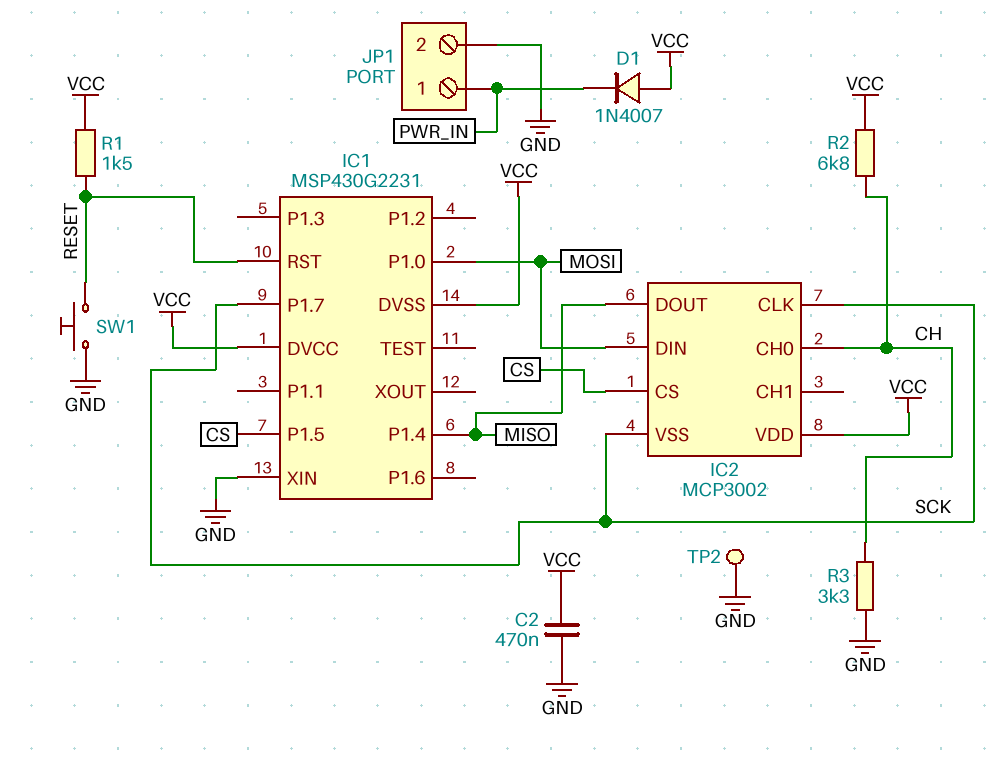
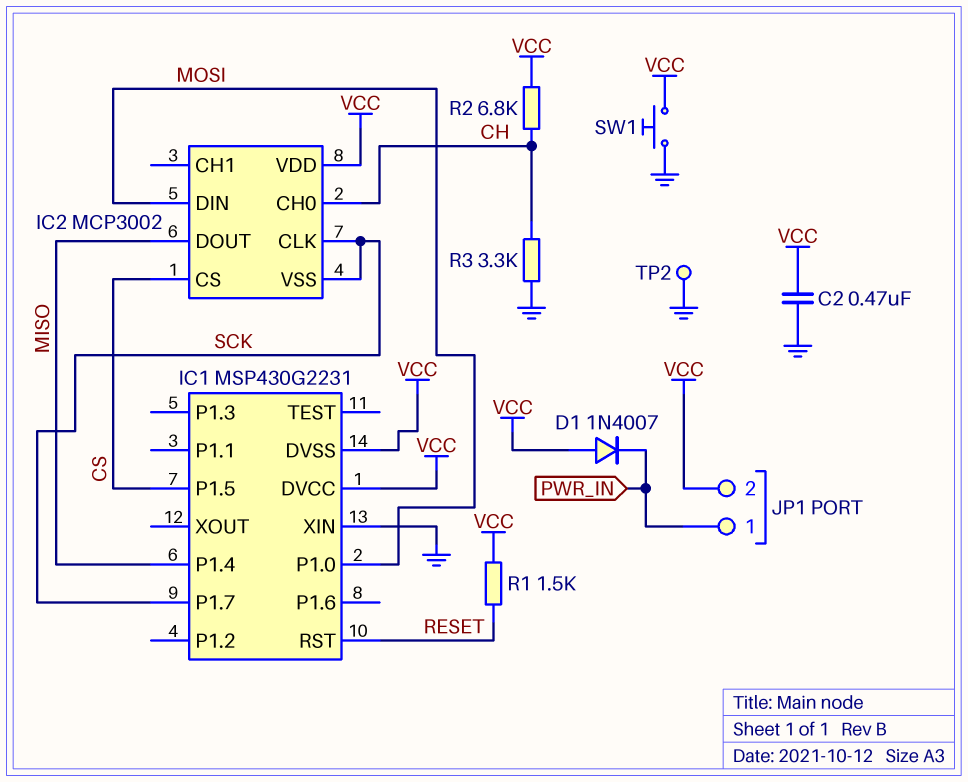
JP1 pin 2: GND -> VCC
SW1: button (GND, RESET) -> button (GND, VCC)

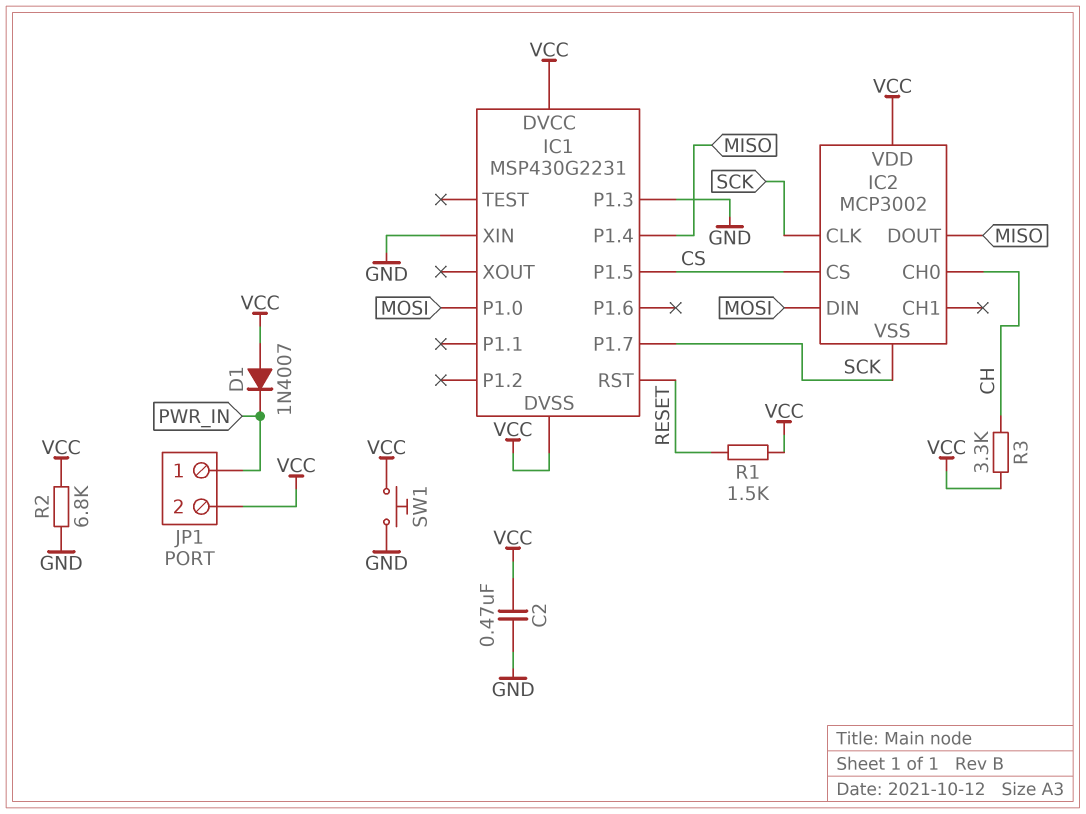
IC1 pin P1.3: none -> GND
R2: 6.8k (CH, VCC) -> 6.8k (GND, VCC)
R3: 3.3k (CH, GND) -> 3.3k (CH, VCC)
TP2: test point (GND) -> none

